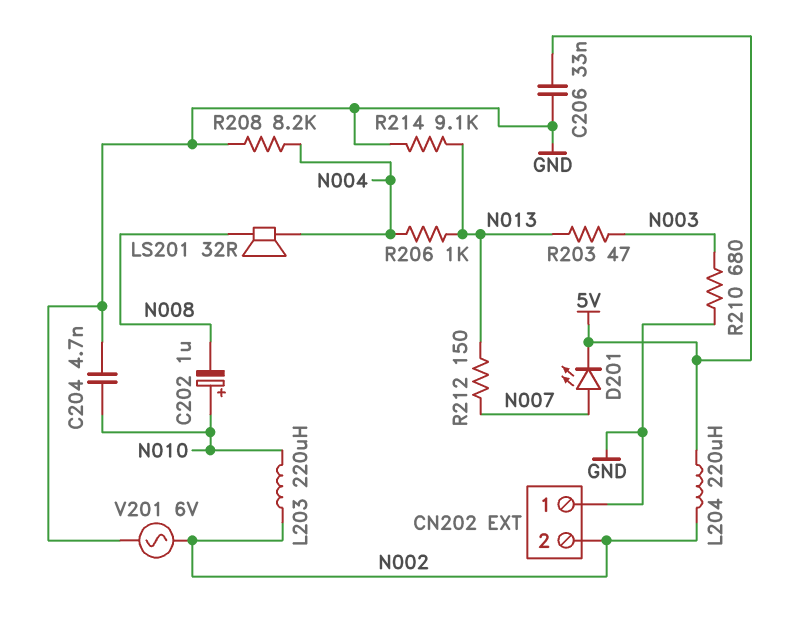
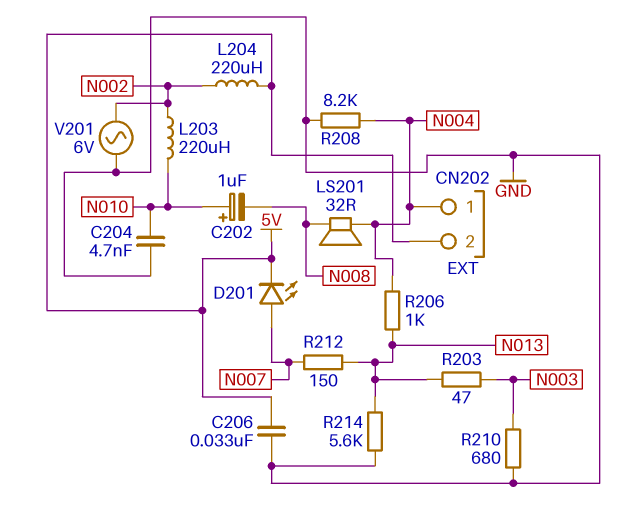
CN202 pin 1: GND -> N004
CN202 pin 2: N002 -> 5V
R214: 9.1k (GND, N013) -> 5.6k (GND, N013)

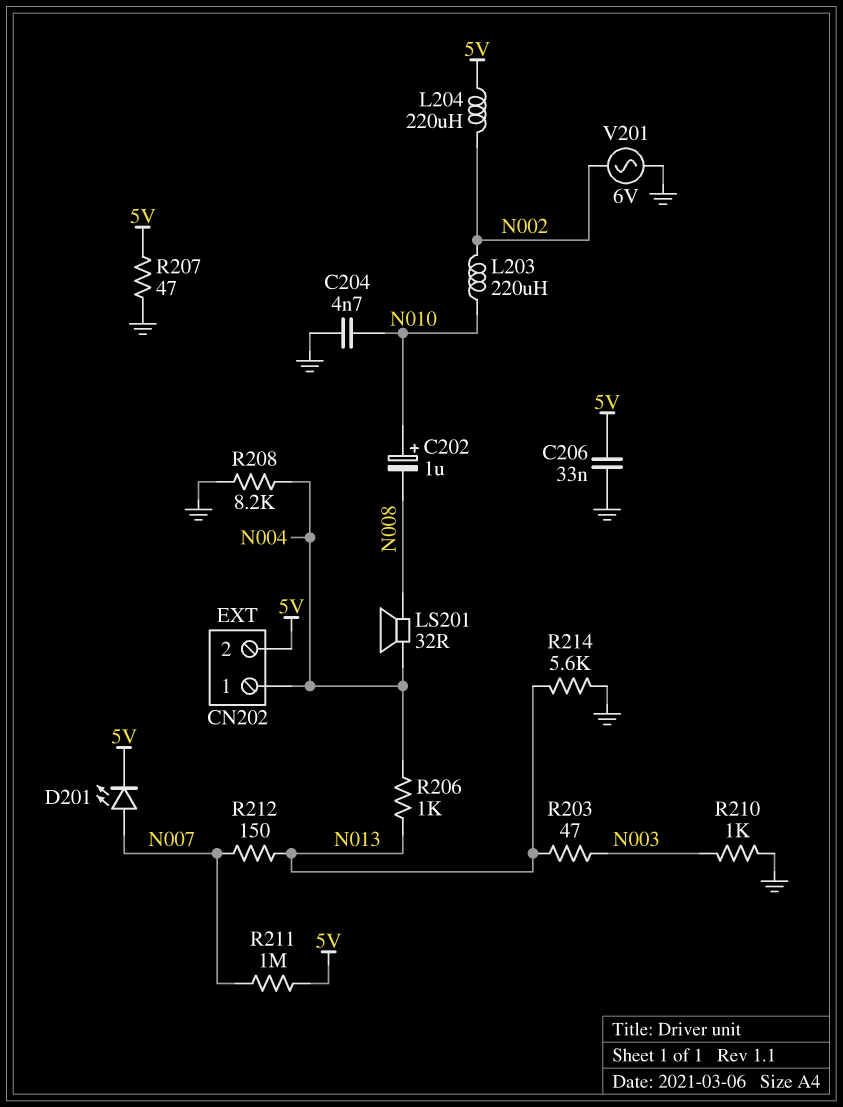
R207: none -> 47 (5V, GND)
R210: 680 (GND, N003) -> 1k (GND, N003)
R211: none -> 1M (5V, N007)

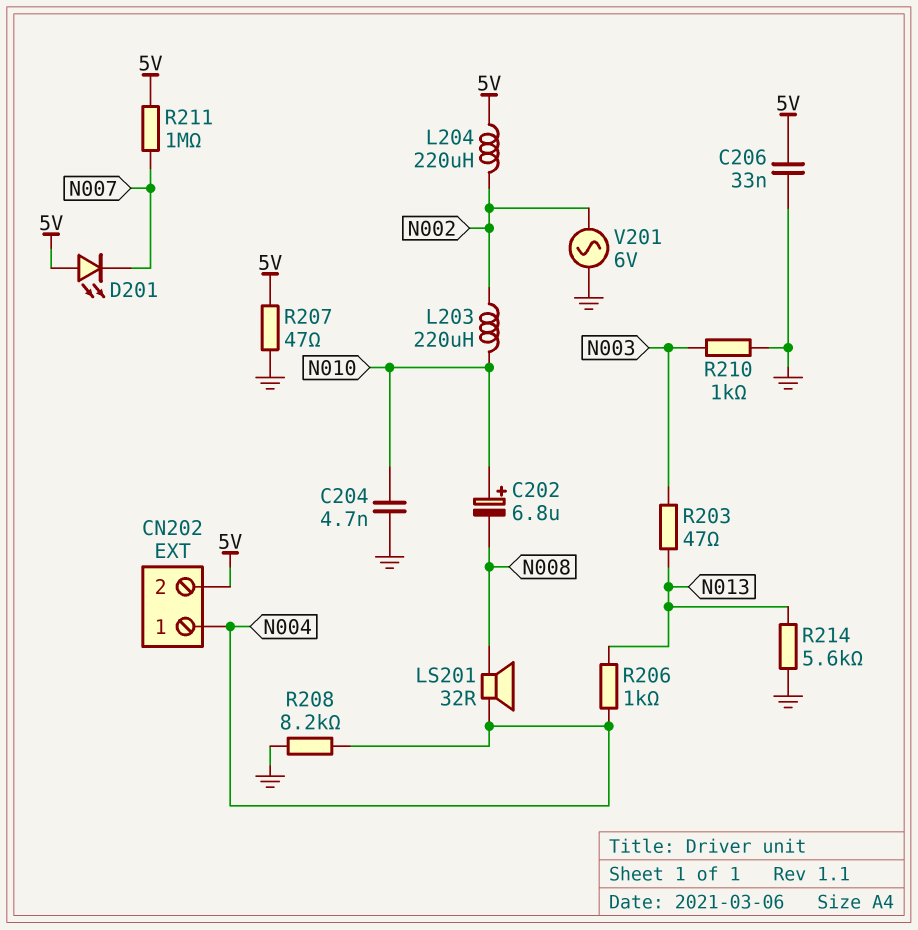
C202: 1uF (plus N010, minus N008) -> 6.8uF (plus N010, minus N008)
D201: LED (A N007, K 5V) -> LED (A 5V, K N007)
R212: 150 (N007, N013) -> none

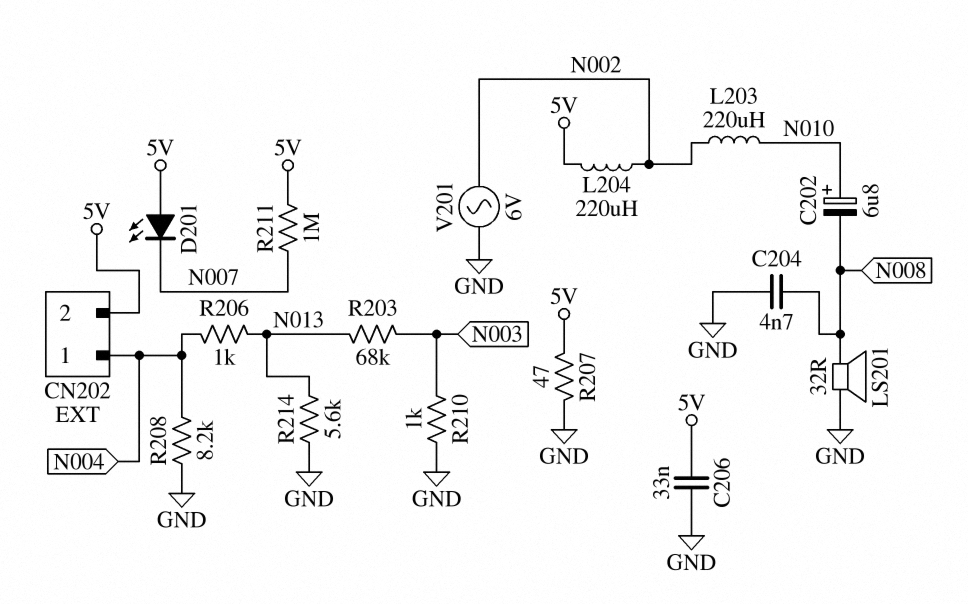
C204: 4.7nF (GND, N010) -> 4.7nF (GND, N008)
LS201: speaker 32R (N004, N008) -> speaker 32R (GND, N008)
R203: 47 (N003, N013) -> 68k (N003, N013)

